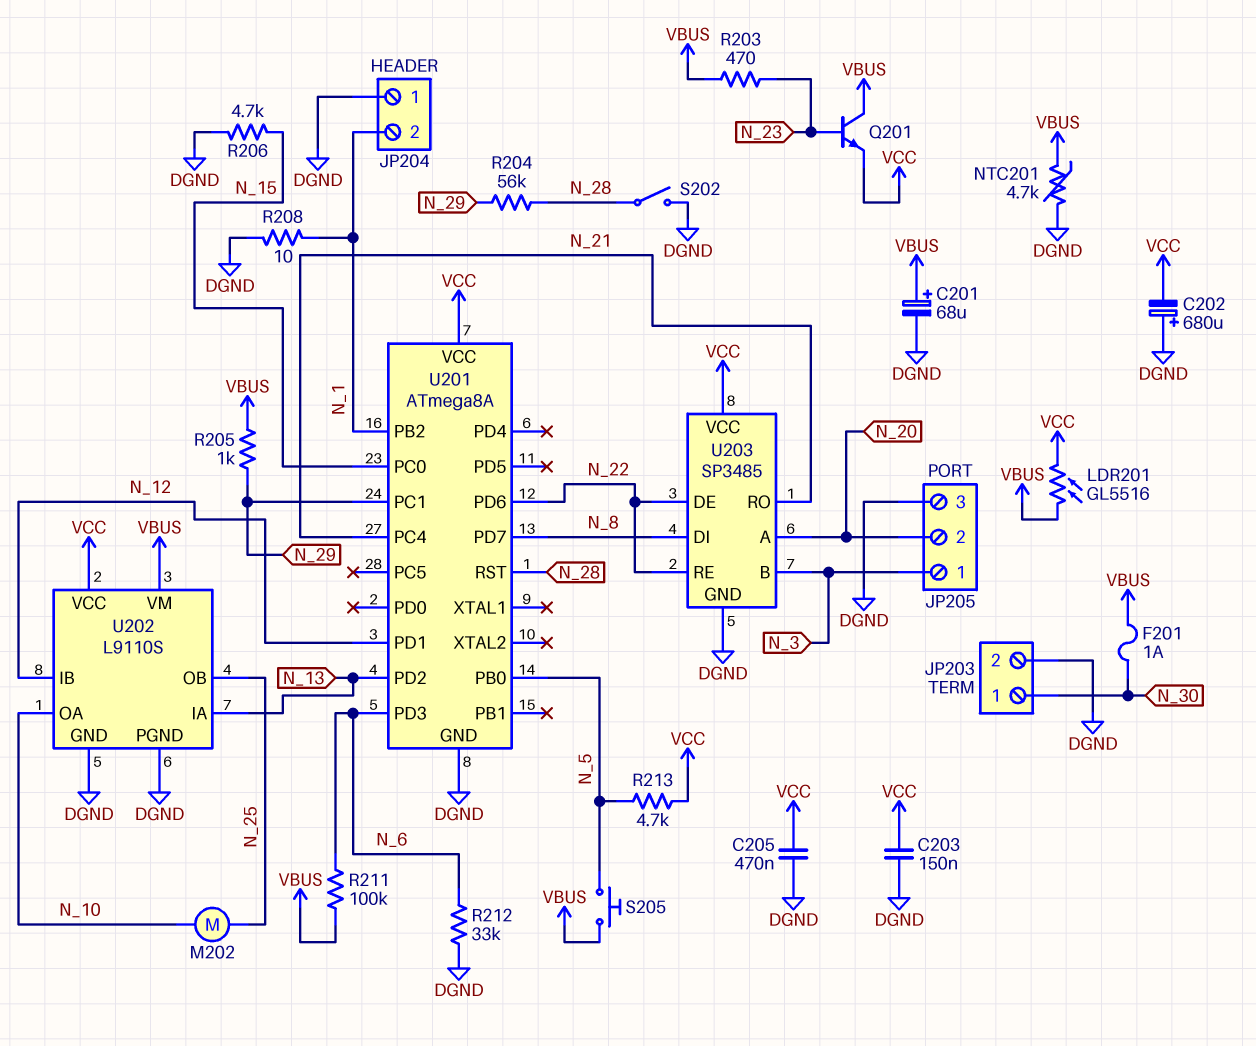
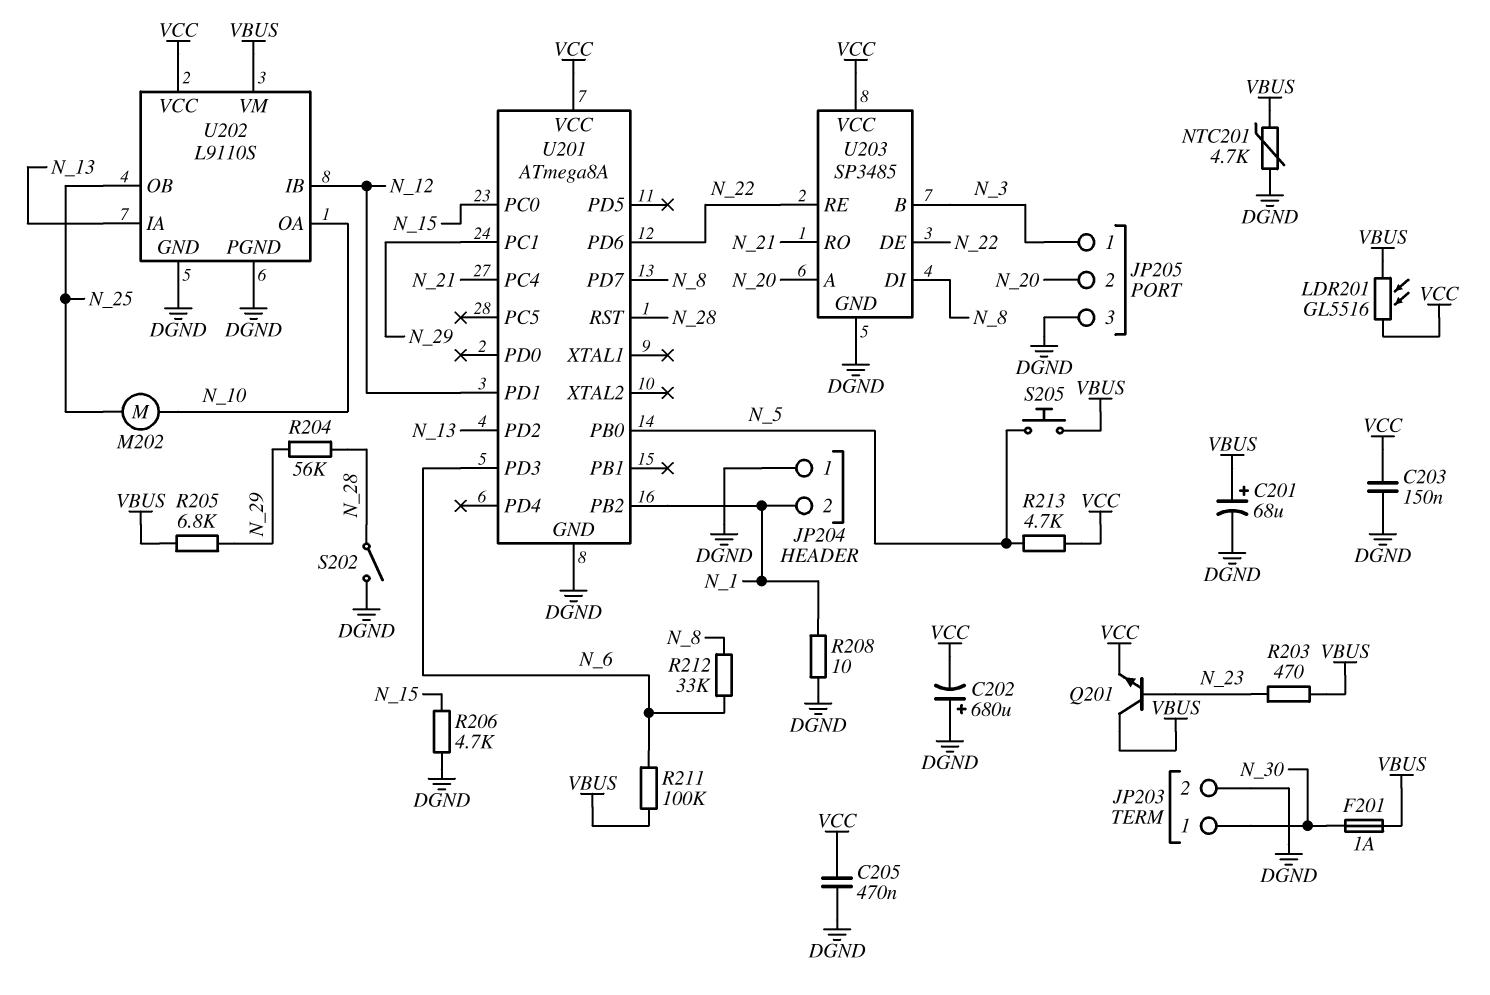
R205: 1k (N_29, VBUS) -> 6.8k (N_29, VBUS)
R212: 33k (DGND, N_6) -> 33k (N_6, N_8)

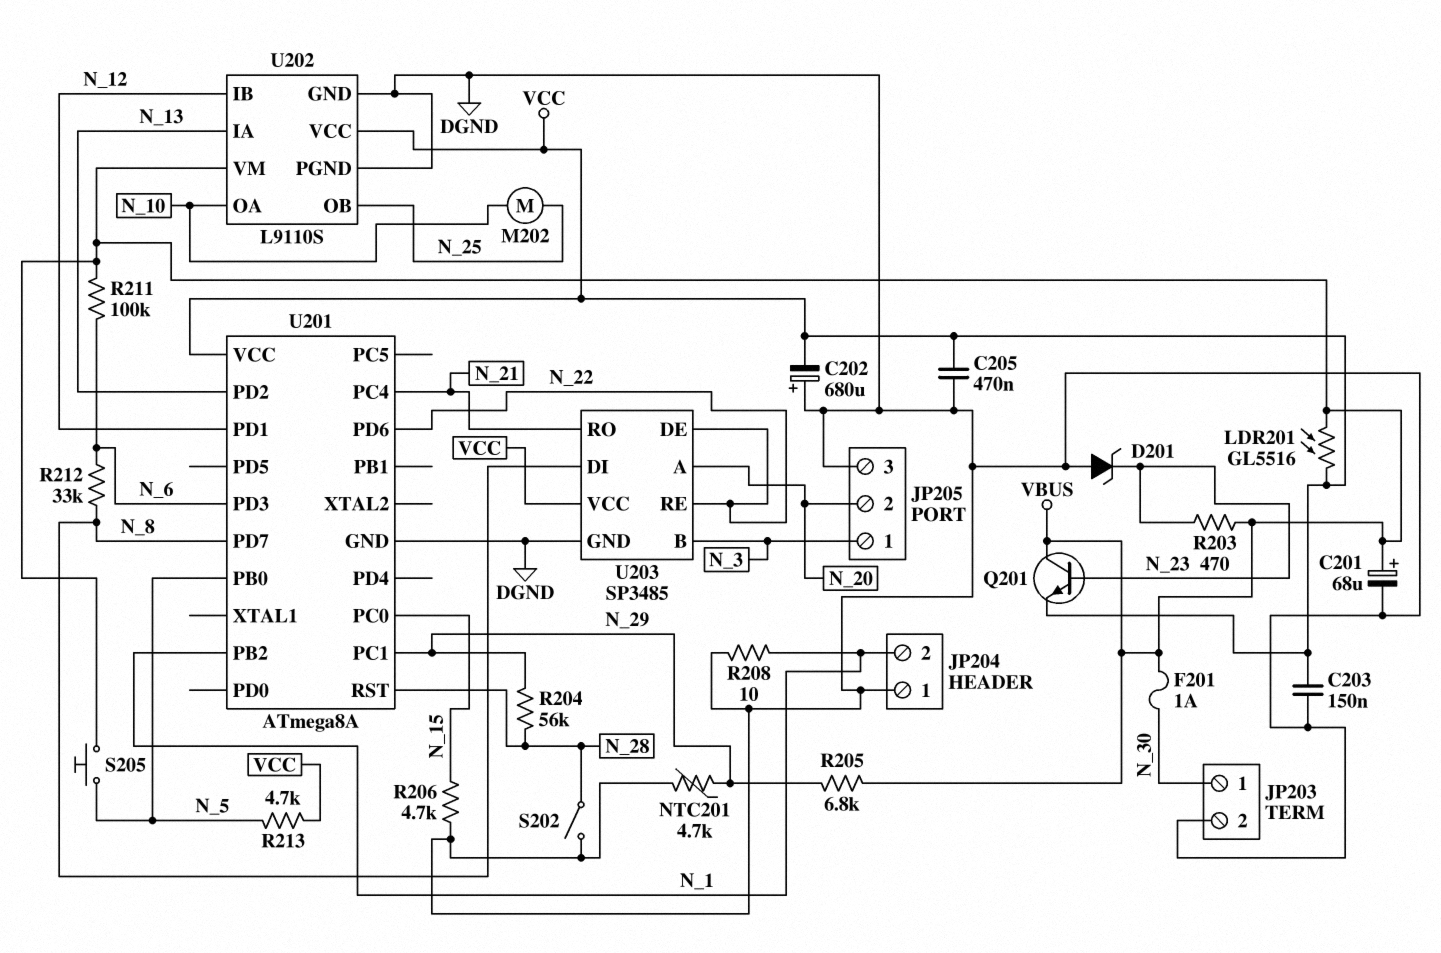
D201: none -> zener (A DGND, K N_23)
NTC201: 4.7k (DGND, VBUS) -> 4.7k (DGND, N_29)

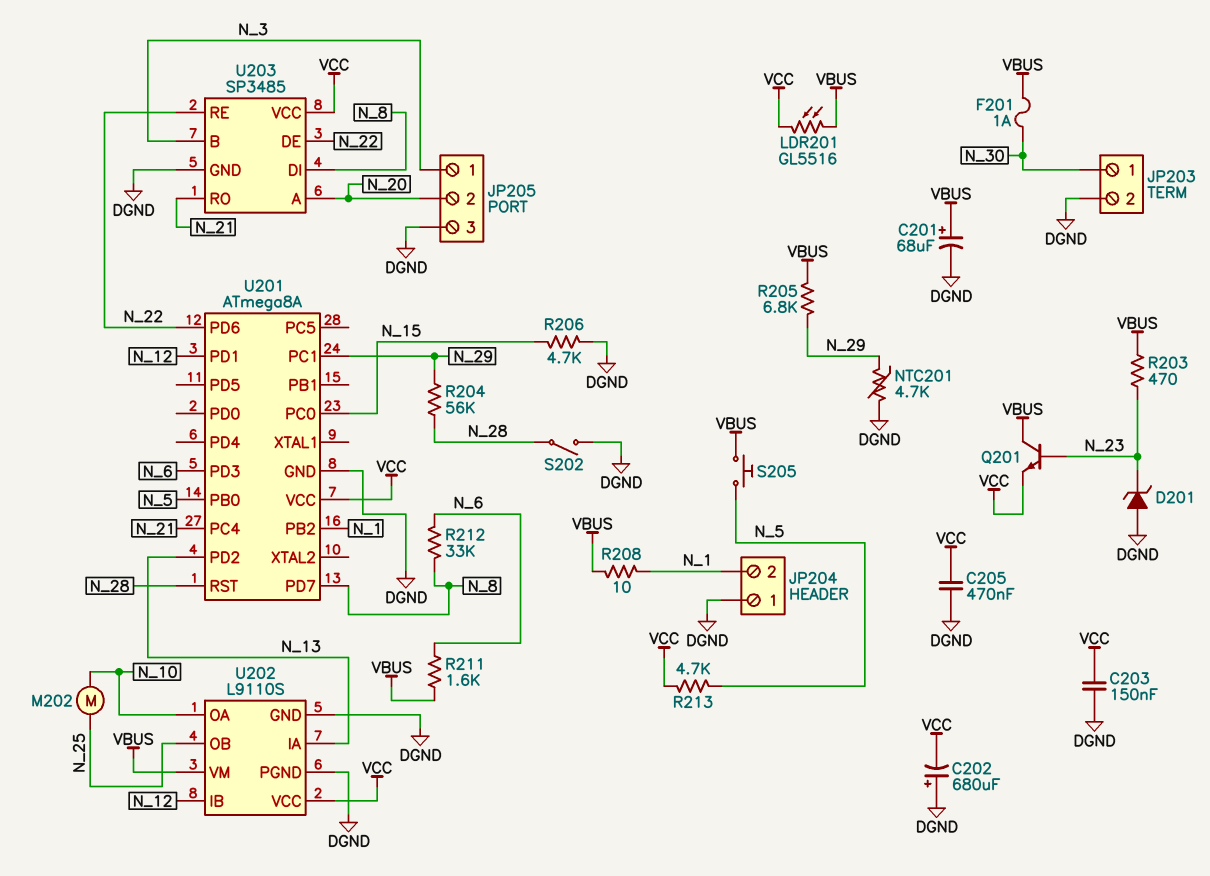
R208: 10 (DGND, N_1) -> 10 (N_1, VBUS)
R211: 100k (N_6, VBUS) -> 1.6k (N_6, VBUS)

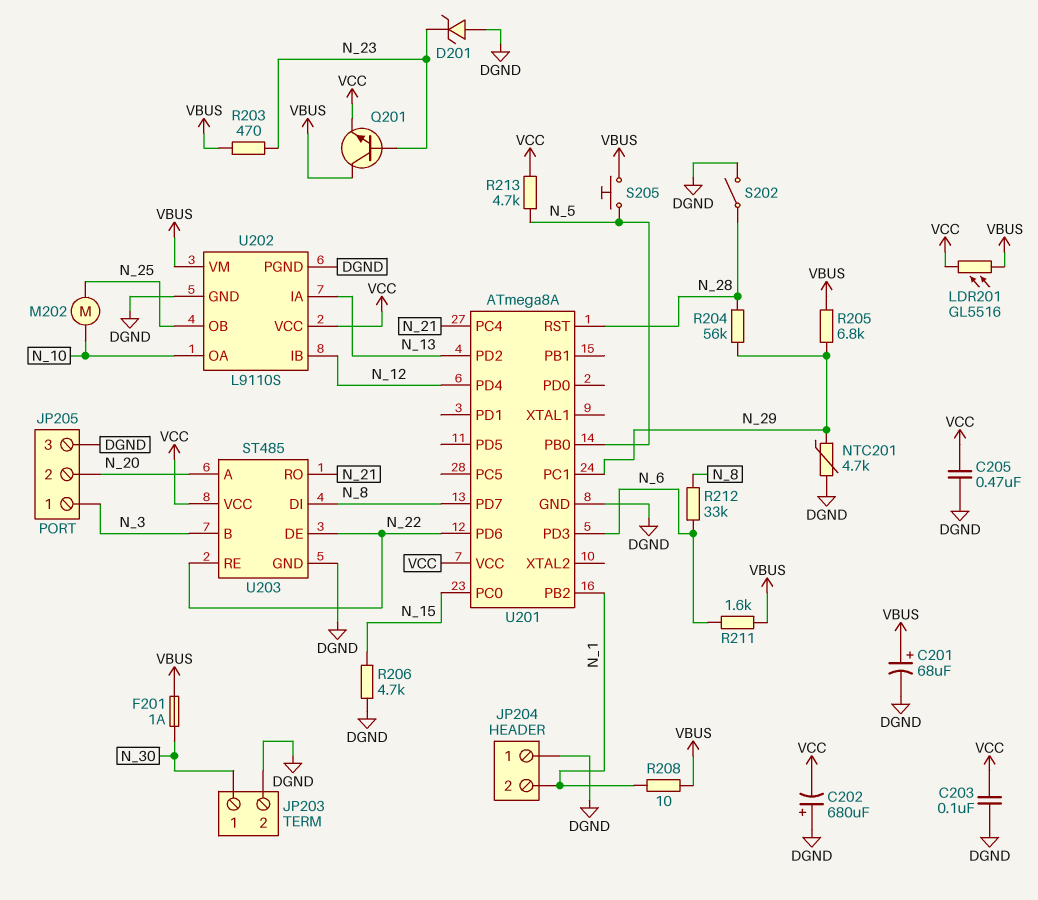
C203: 150nF (DGND, VCC) -> 100nF (DGND, VCC)
U201 pin PD1: N_12 -> none
U201 pin PD4: none -> N_12
U203: SP3485 -> ST485

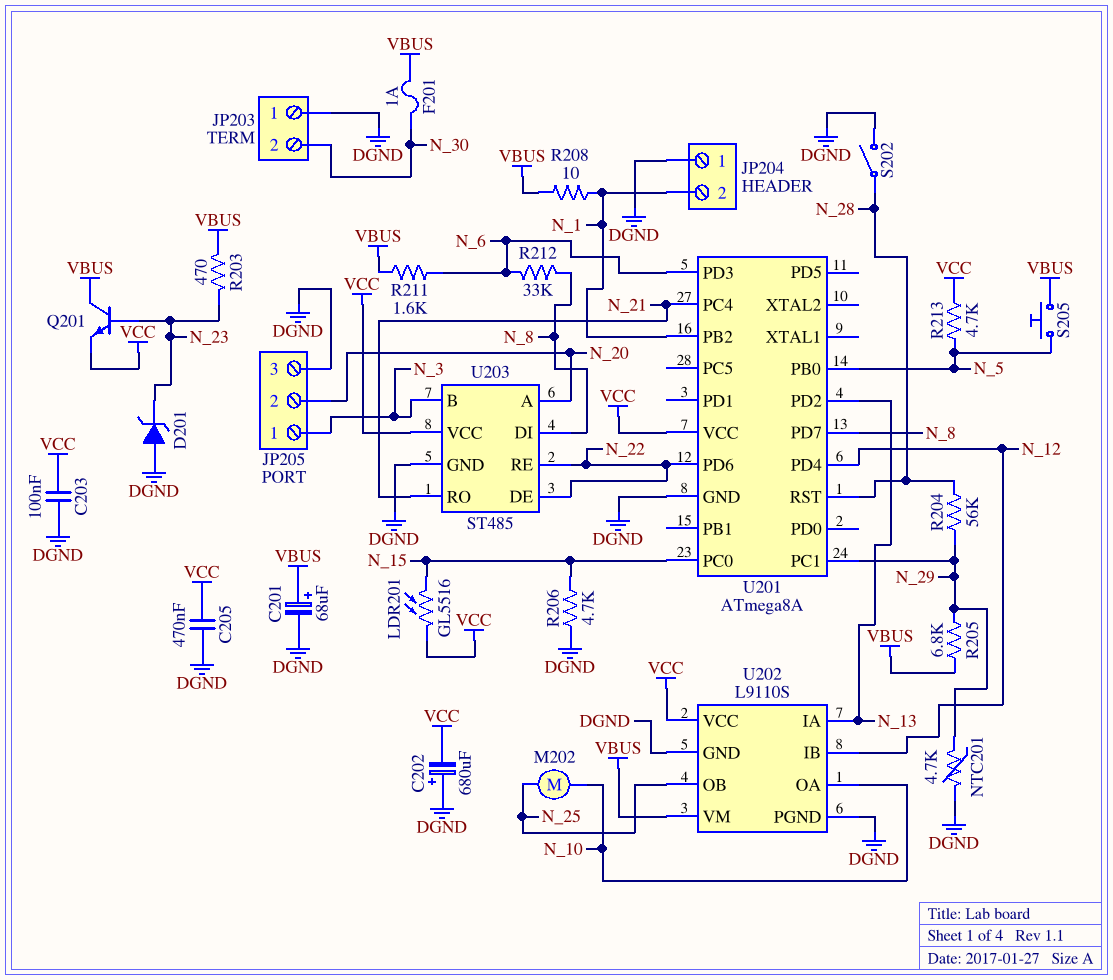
JP203 pin 1: N_30 -> DGND
JP203 pin 2: DGND -> N_30
LDR201: GL5516 (VBUS, VCC) -> GL5516 (N_15, VCC)

